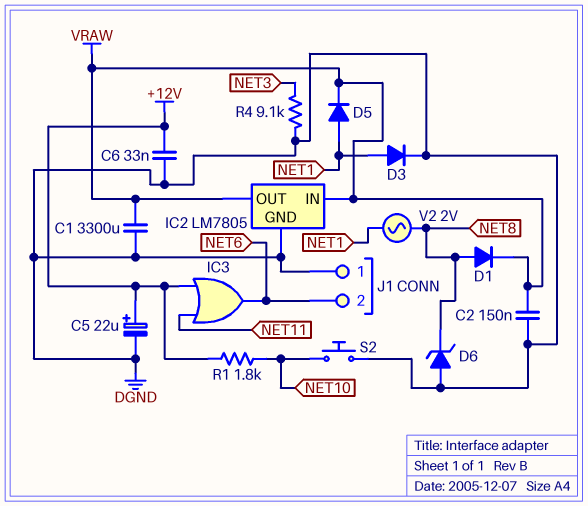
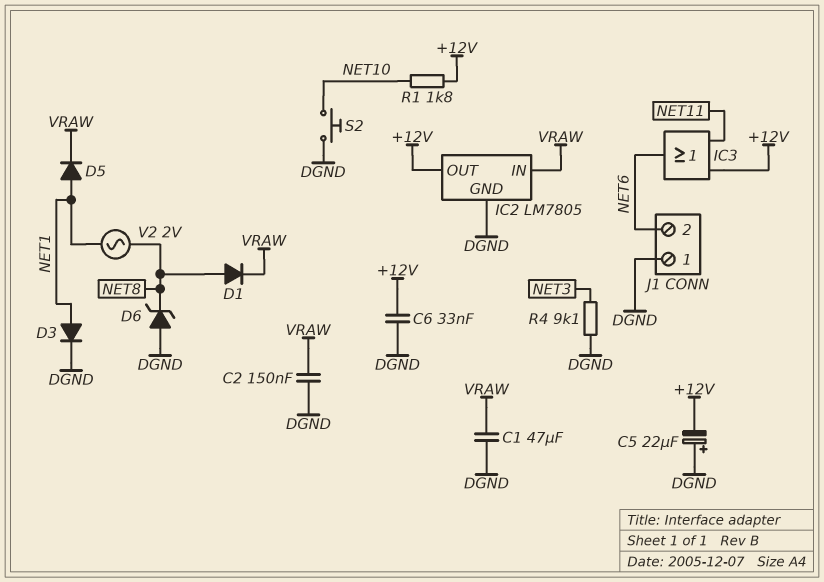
C1: 3300uF (DGND, VRAW) -> 47uF (DGND, VRAW)
C5: 22uF (plus +12V, minus DGND) -> 22uF (plus DGND, minus +12V)
IC2 pin OUT: VRAW -> +12V

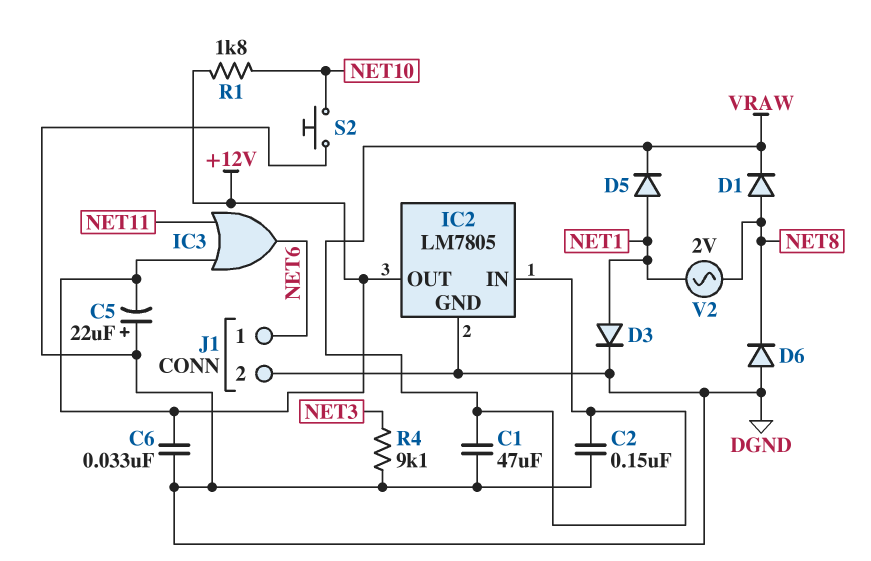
D6: zener (A DGND, K NET8) -> diode (A DGND, K NET8)
J1 pin 1: DGND -> NET6
J1 pin 2: NET6 -> DGND

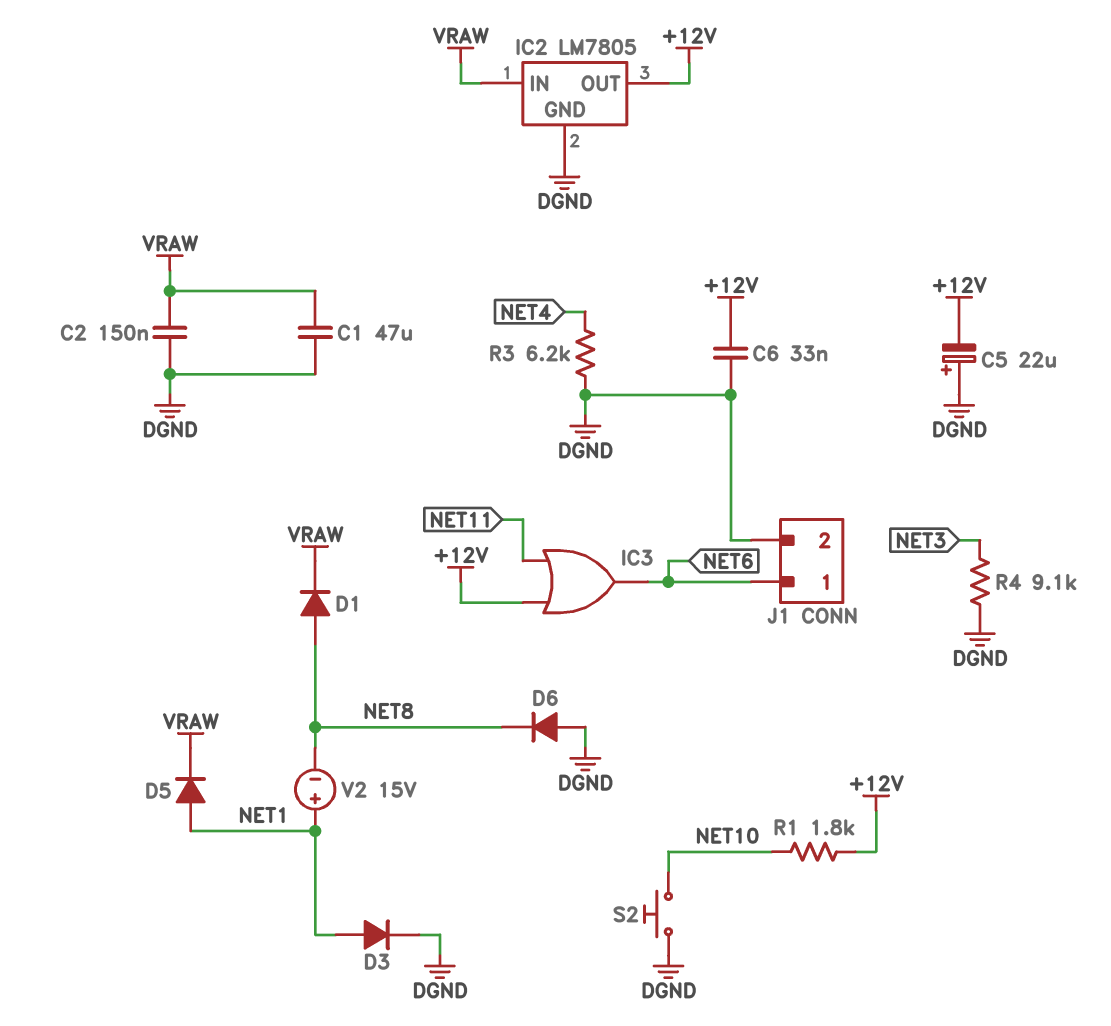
R3: none -> 6.2k (DGND, NET4)
V2: AC 2V (NET1, NET8) -> 15V (plus NET1, minus NET8)

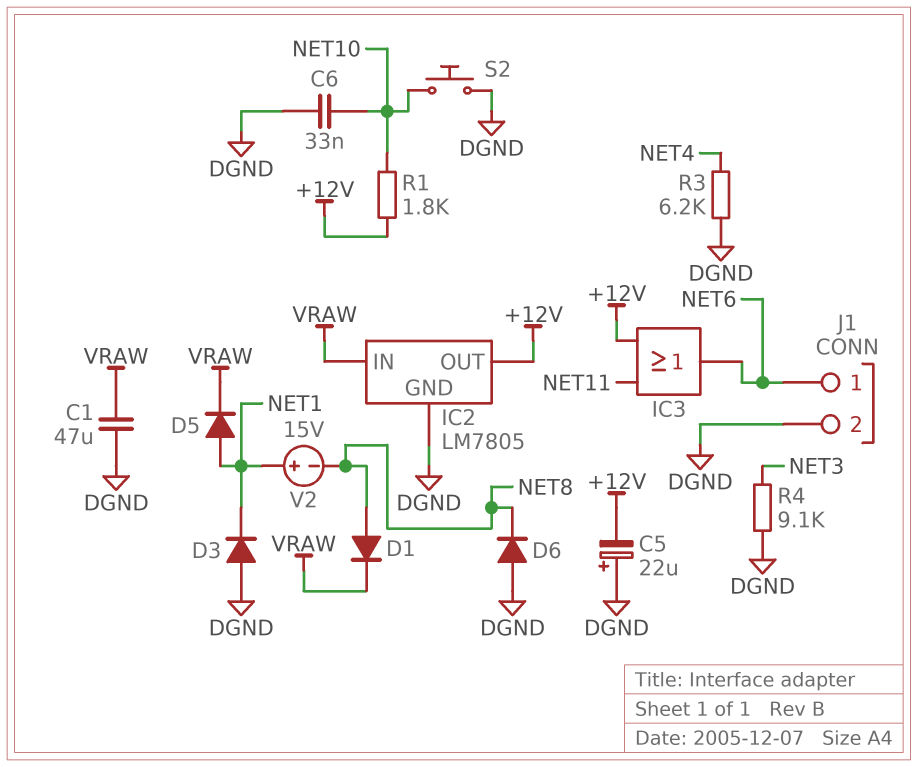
C2: 150nF (DGND, VRAW) -> none
C6: 33nF (+12V, DGND) -> 33nF (DGND, NET10)
D3: diode (A NET1, K DGND) -> diode (A DGND, K NET1)

